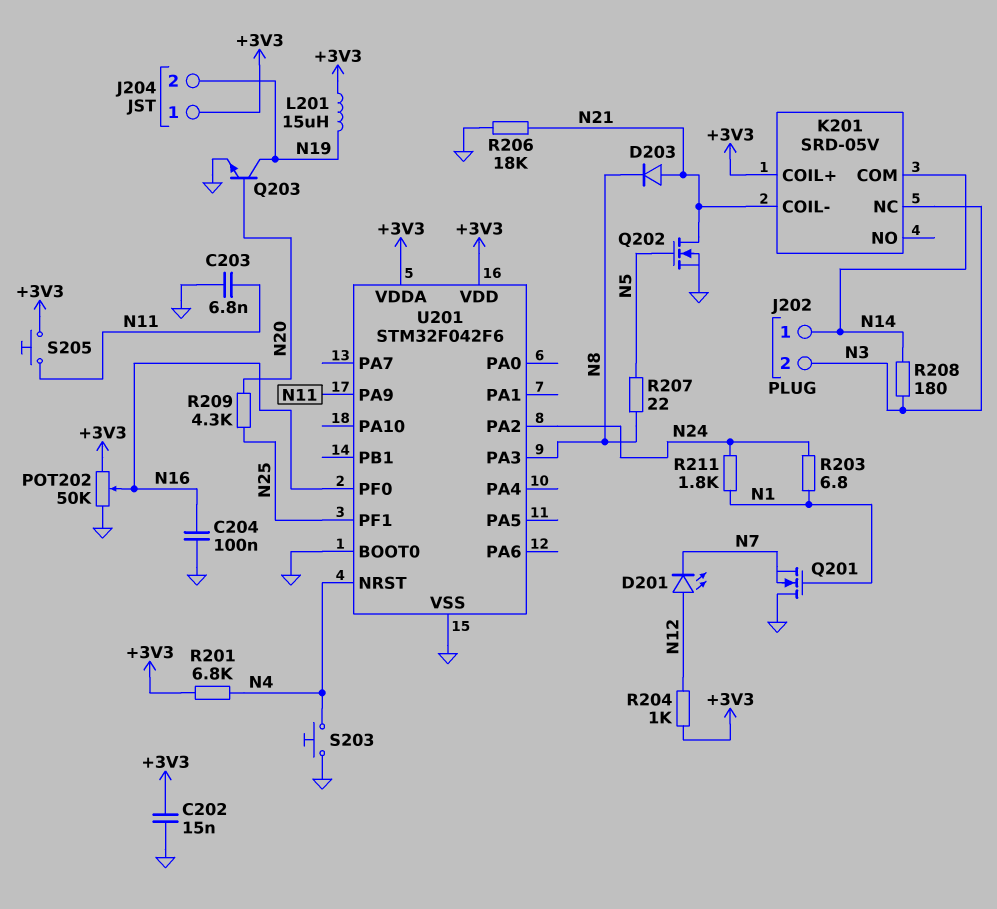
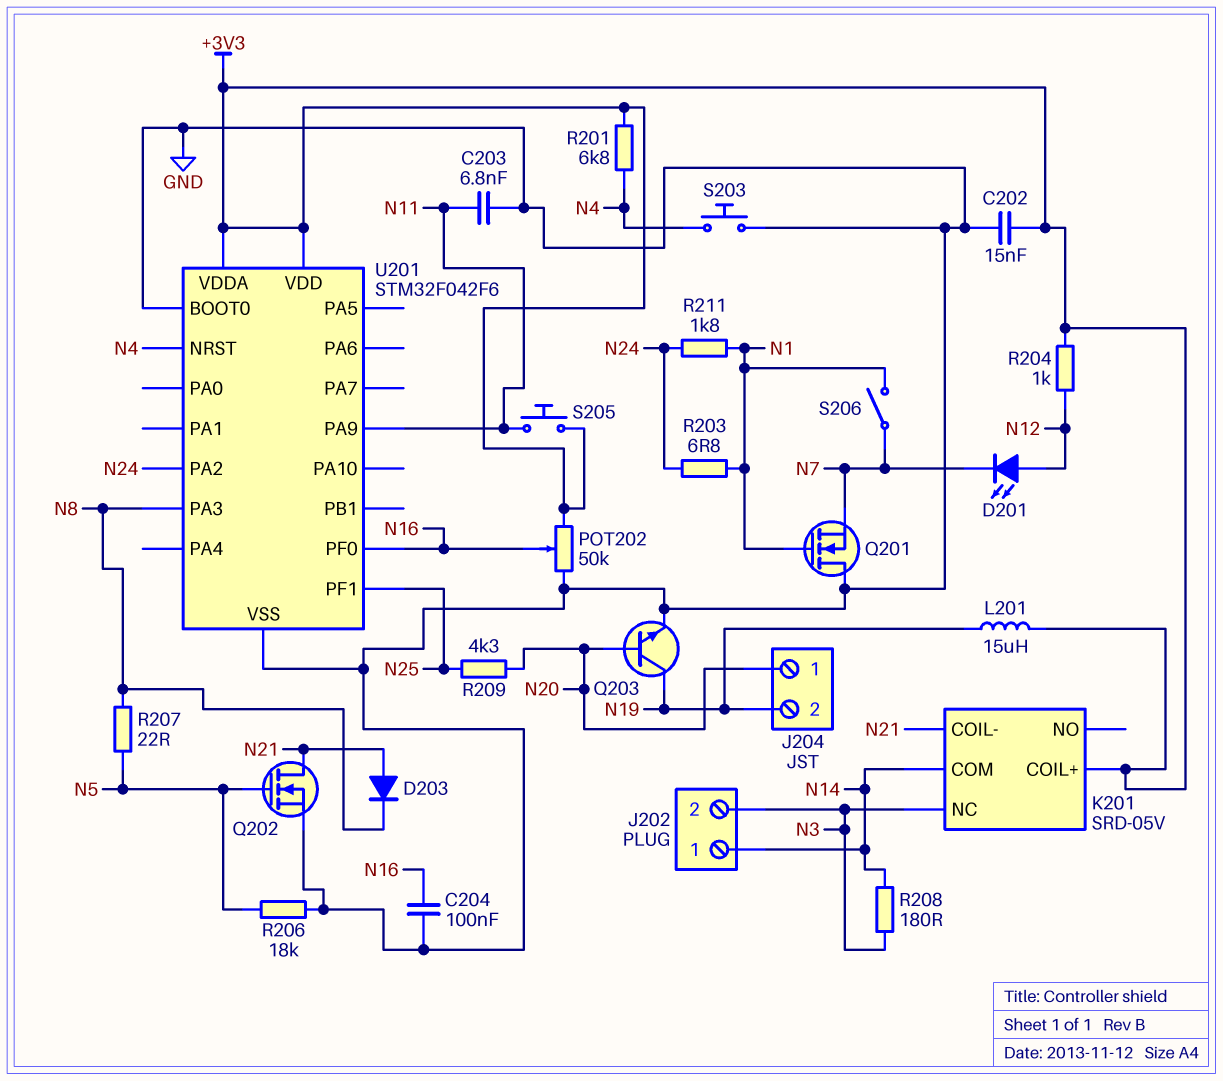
J204 pin 1: +3V3 -> N20
R206: 18k (GND, N21) -> 18k (GND, N5)
S206: none -> switch (N1, N7)

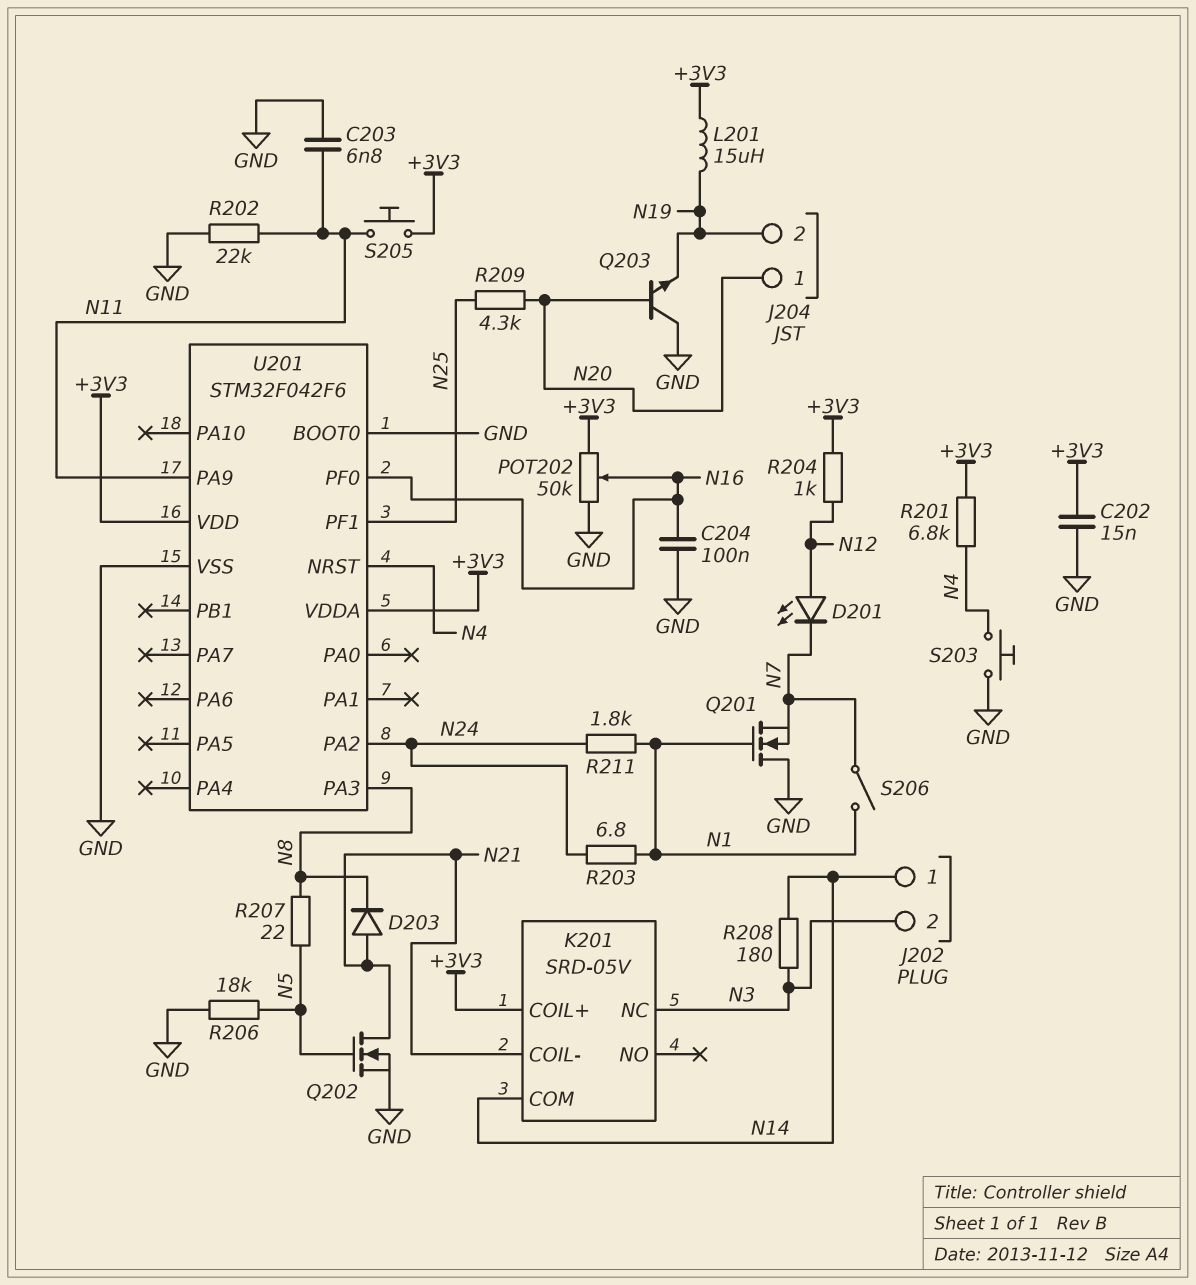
Q203: NPN (B N20, C N19, E GND) -> NPN (B N20, C GND, E N19)
R202: none -> 22k (GND, N11)

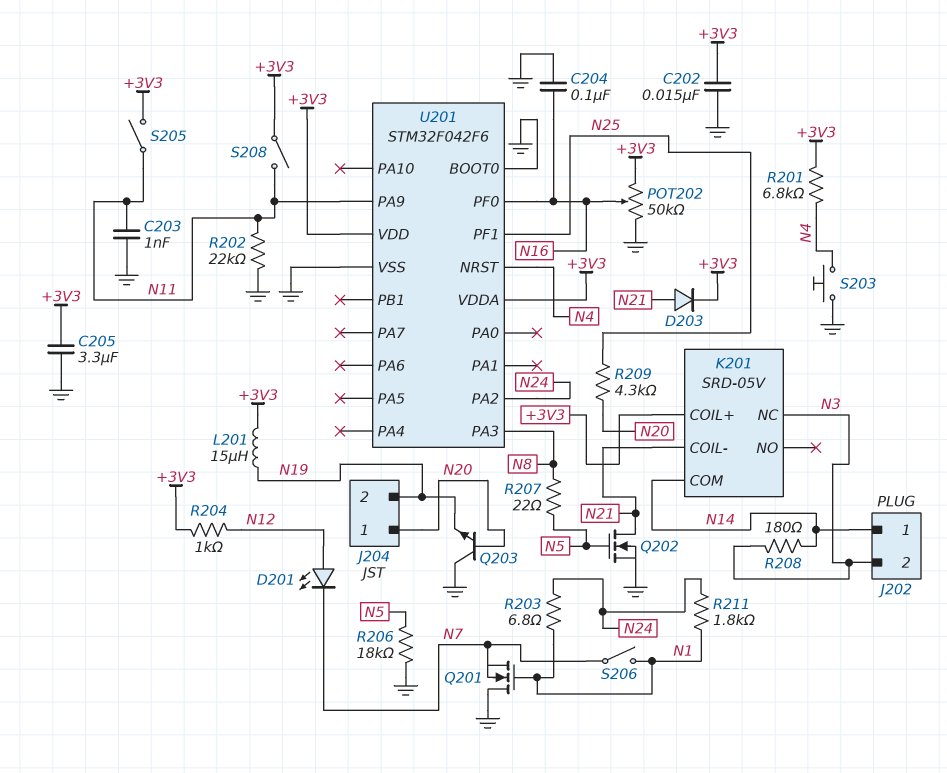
C203: 6.8nF (GND, N11) -> 1nF (GND, N11)
C205: none -> 3.3uF (+3V3, GND)
D203: diode (A N21, K N8) -> diode (A N21, K +3V3)
S205: button (+3V3, N11) -> switch (+3V3, N11)
S208: none -> switch (+3V3, N11)

